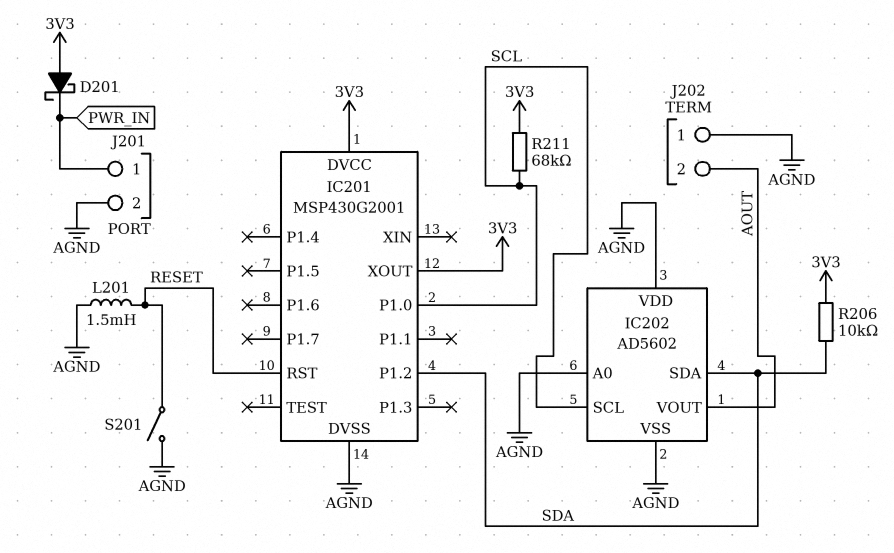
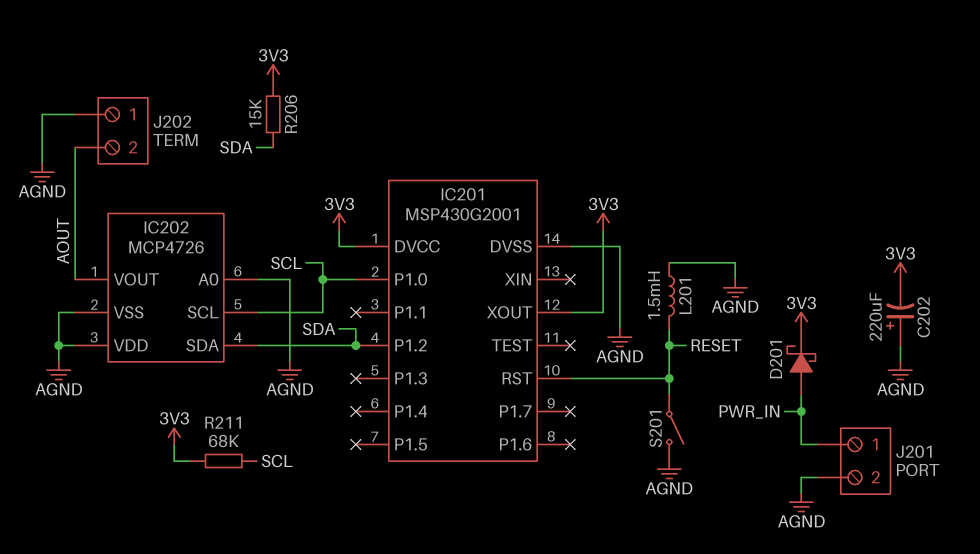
C202: none -> 220uF (plus AGND, minus 3V3)
D201: schottky (A 3V3, K PWR_IN) -> schottky (A PWR_IN, K 3V3)
IC202: AD5602 -> MCP4726
R206: 10k (3V3, SDA) -> 15k (3V3, SDA)

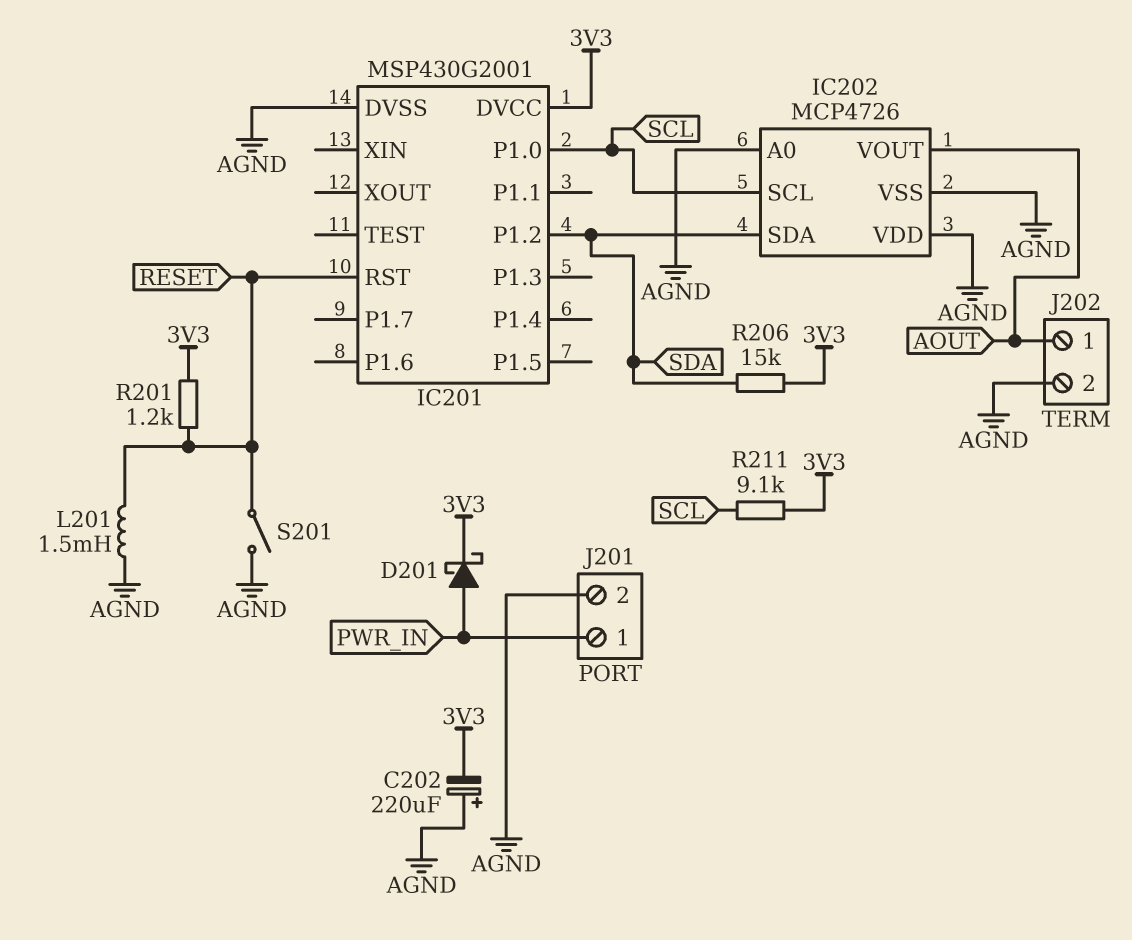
IC201 pin XOUT: 3V3 -> none
J202 pin 1: AGND -> AOUT
J202 pin 2: AOUT -> AGND
R201: none -> 1.2k (3V3, RESET)
R211: 68k (3V3, SCL) -> 9.1k (3V3, SCL)

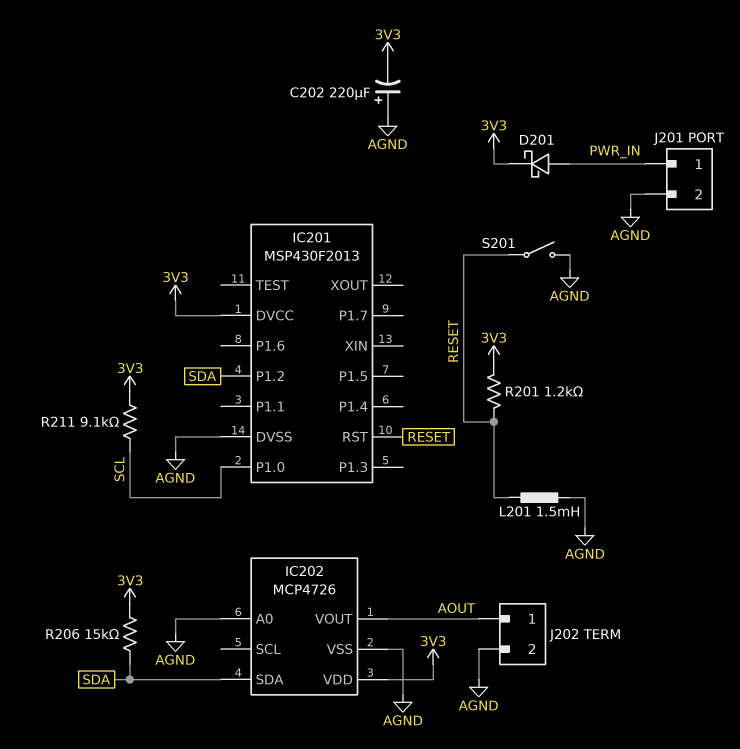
IC201: MSP430G2001 -> MSP430F2013
IC202 pin SCL: SCL -> none
IC202 pin VDD: AGND -> 3V3

